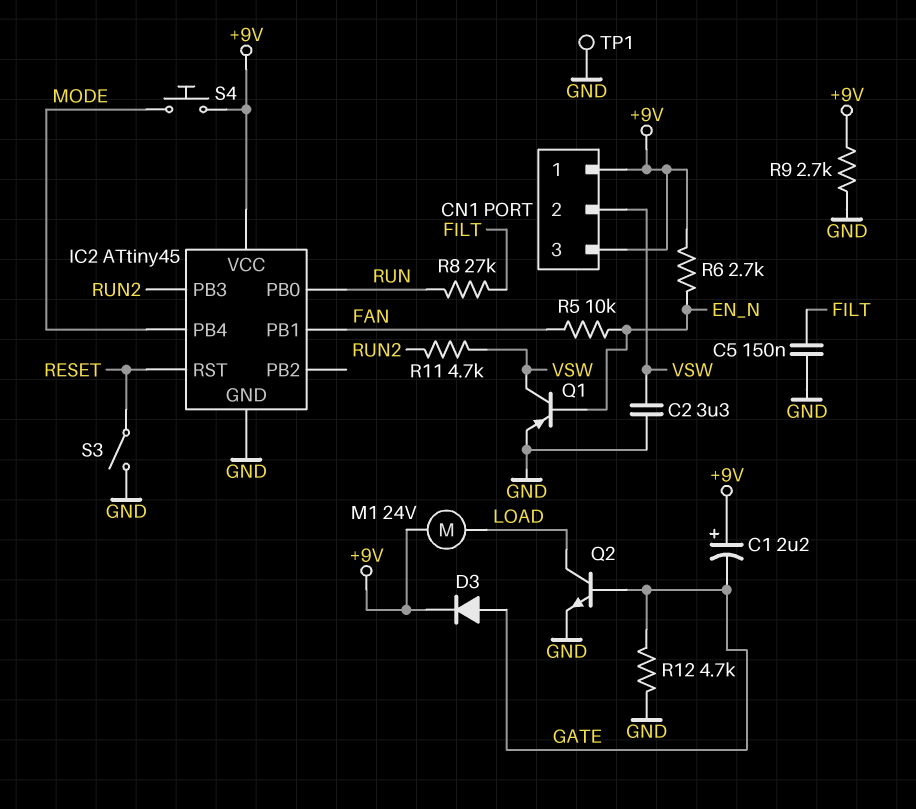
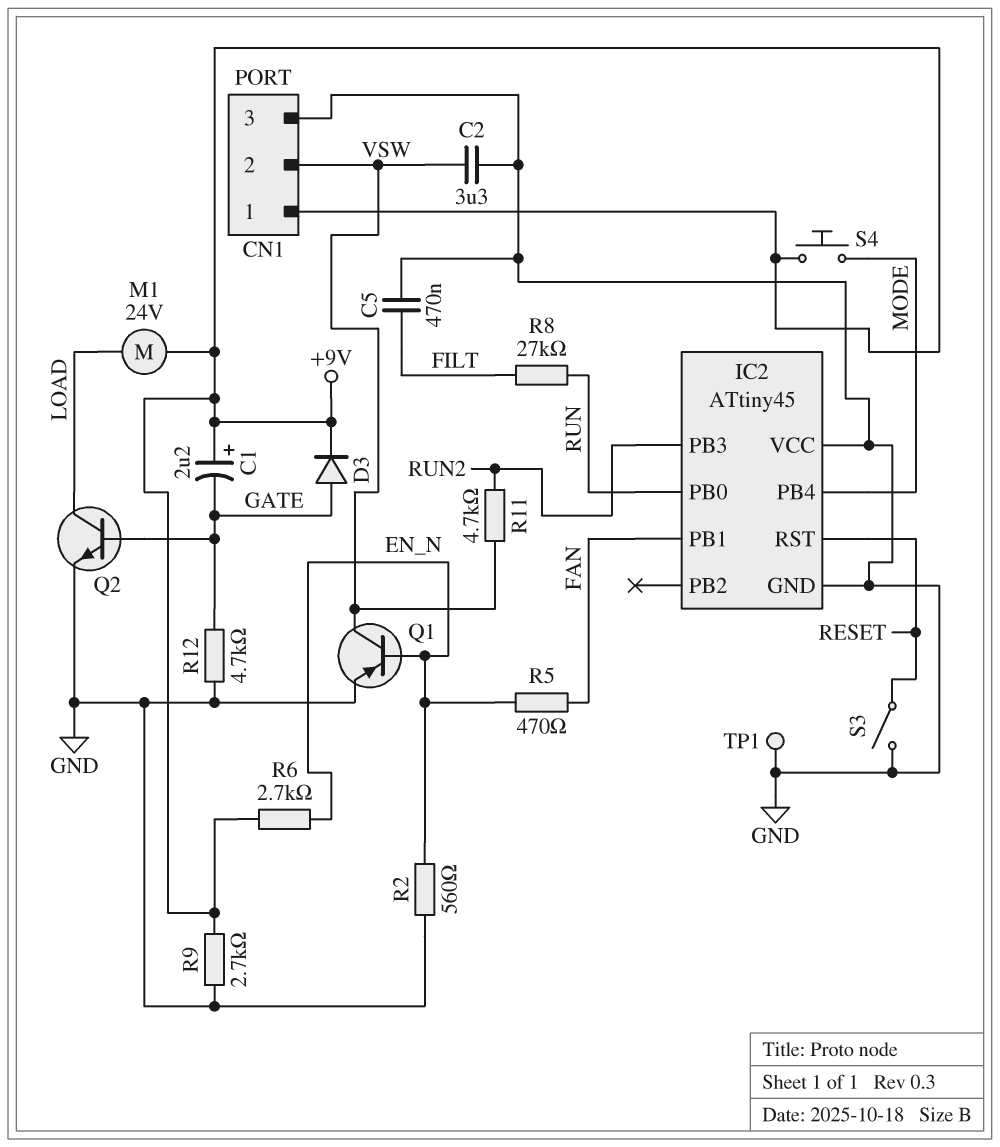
C5: 150nF (FILT, GND) -> 470nF (FILT, GND)
CN1 pin 3: +9V -> GND
IC2 pin VCC: +9V -> GND
R2: none -> 560 (EN_N, GND)
R5: 10k (EN_N, FAN) -> 470 (EN_N, FAN)

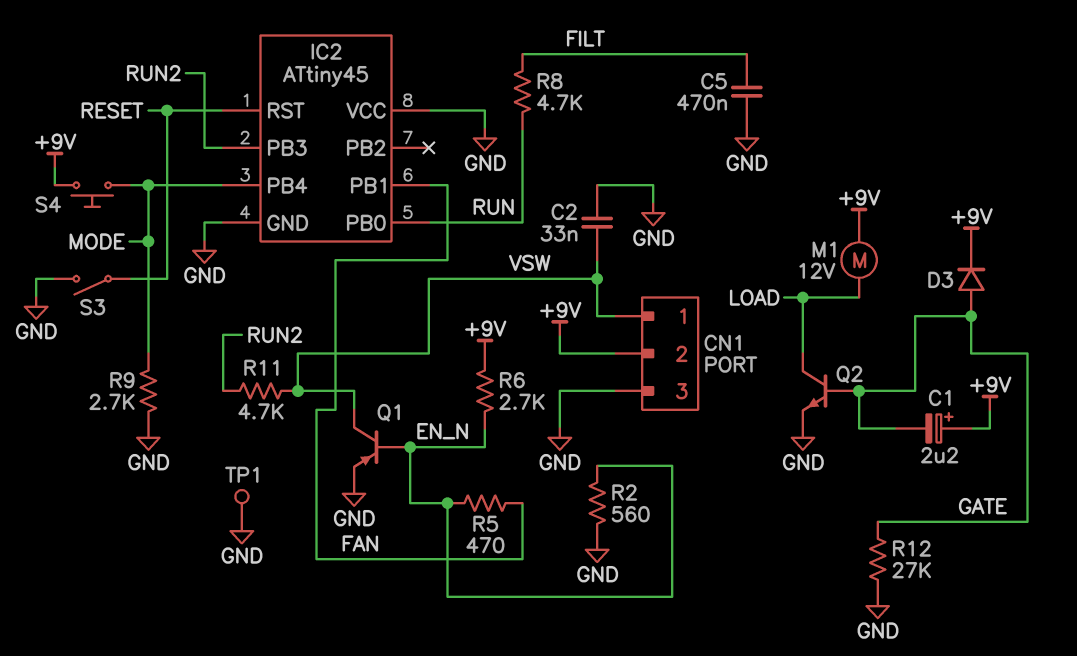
C2: 3.3uF (GND, VSW) -> 33nF (GND, VSW)
CN1 pin 1: +9V -> VSW
CN1 pin 2: VSW -> +9V
M1: motor 24V (+9V, LOAD) -> motor 12V (+9V, LOAD)
R8: 27k (FILT, RUN) -> 4.7k (FILT, RUN)
R9: 2.7k (+9V, GND) -> 2.7k (GND, MODE)
R12: 4.7k (GATE, GND) -> 27k (GATE, GND)

